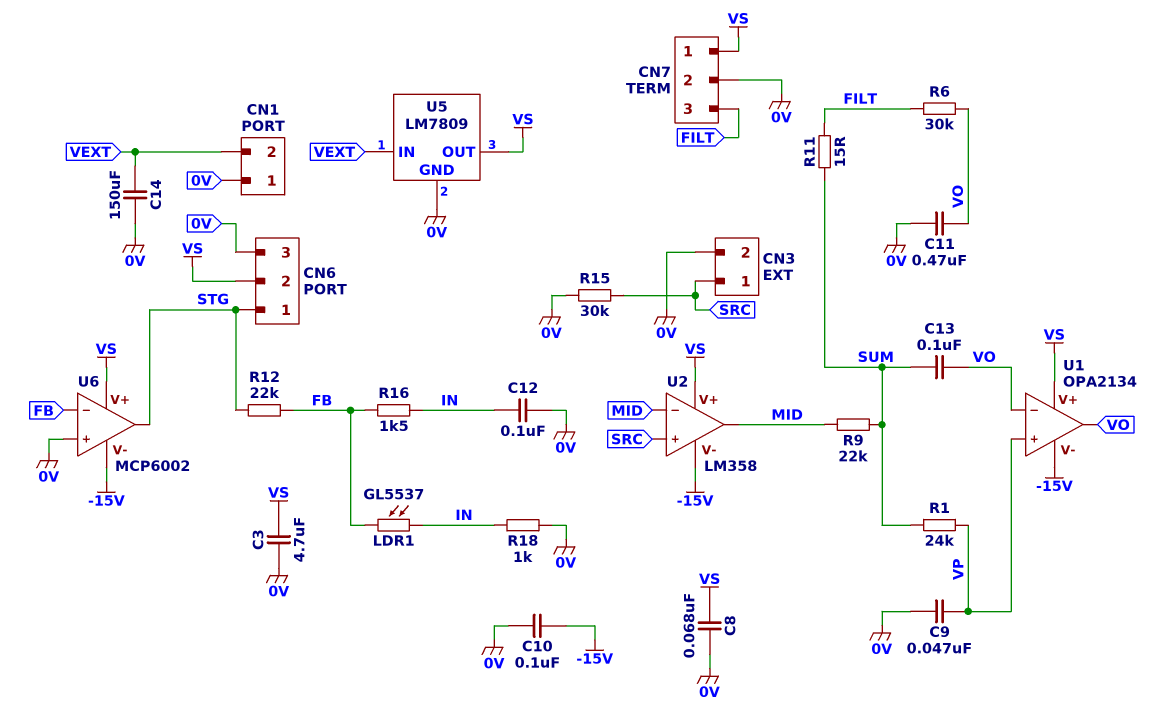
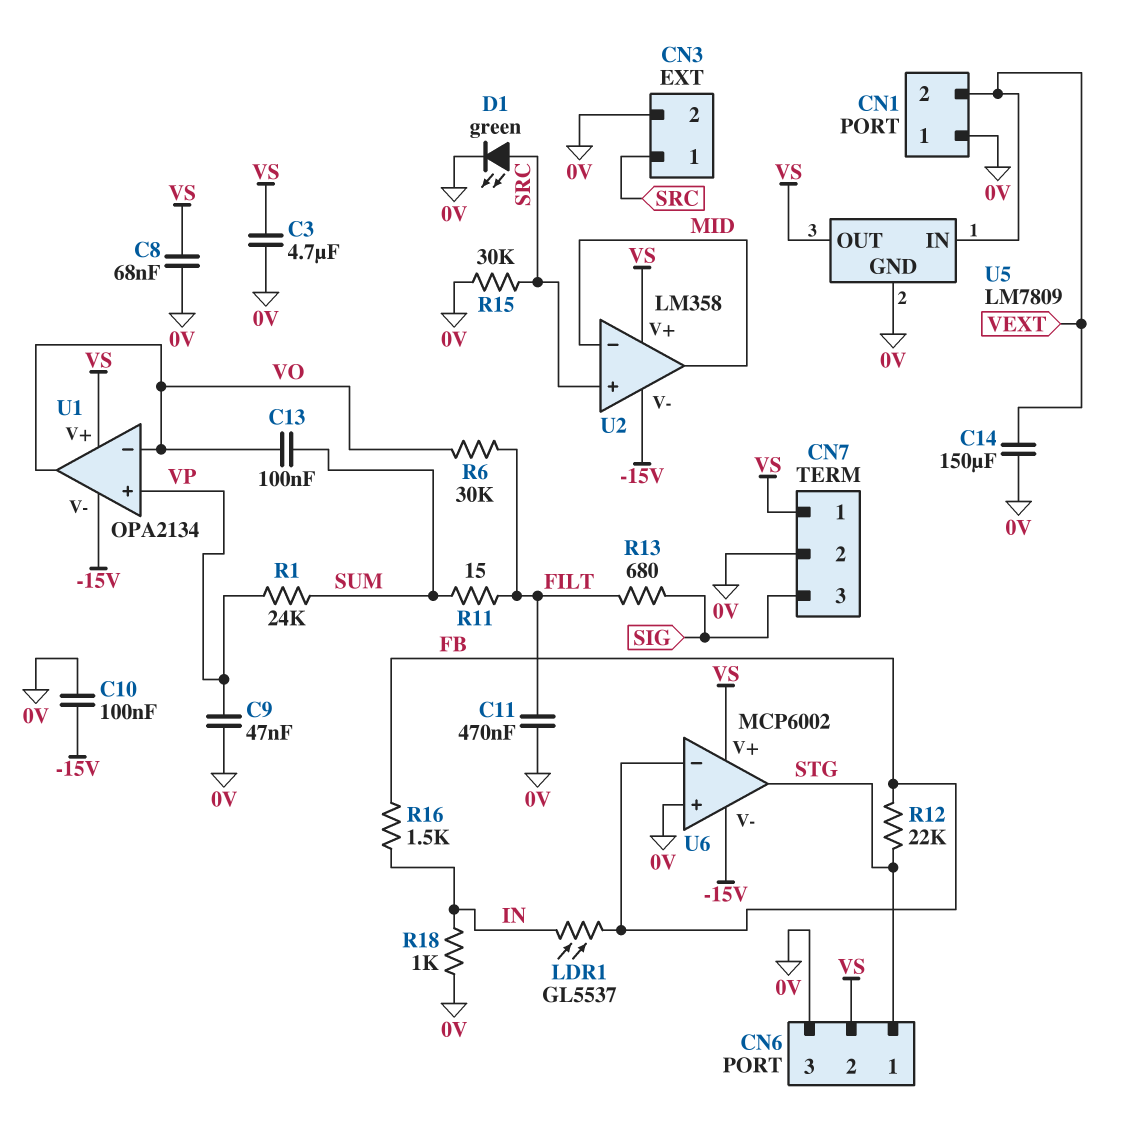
C11: 470nF (0V, VO) -> 470nF (0V, FILT)
C12: 100nF (0V, IN) -> none
CN7 pin 3: FILT -> SIG
D1: none -> LED green (A SRC, K 0V)
R9: 22k (MID, SUM) -> none
R13: none -> 680 (FILT, SIG)

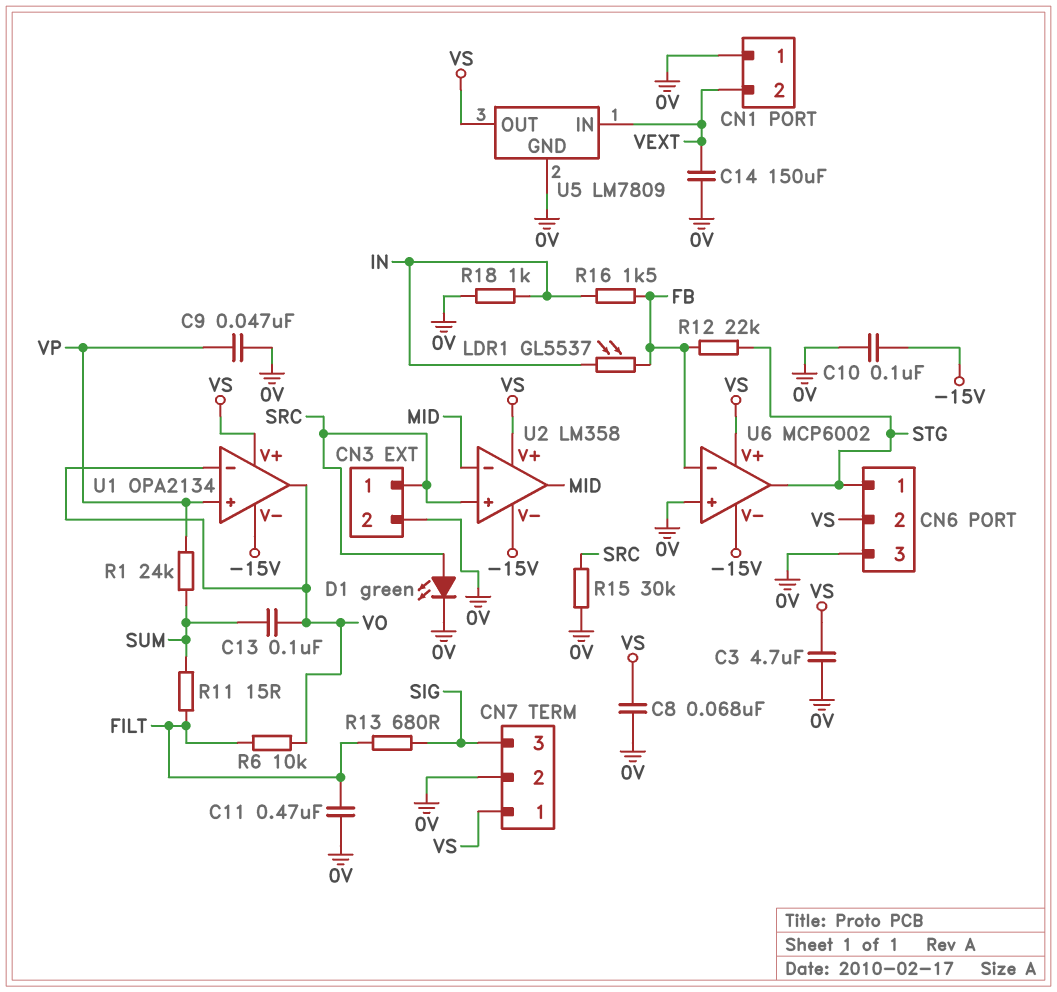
R6: 30k (FILT, VO) -> 10k (FILT, VO)

